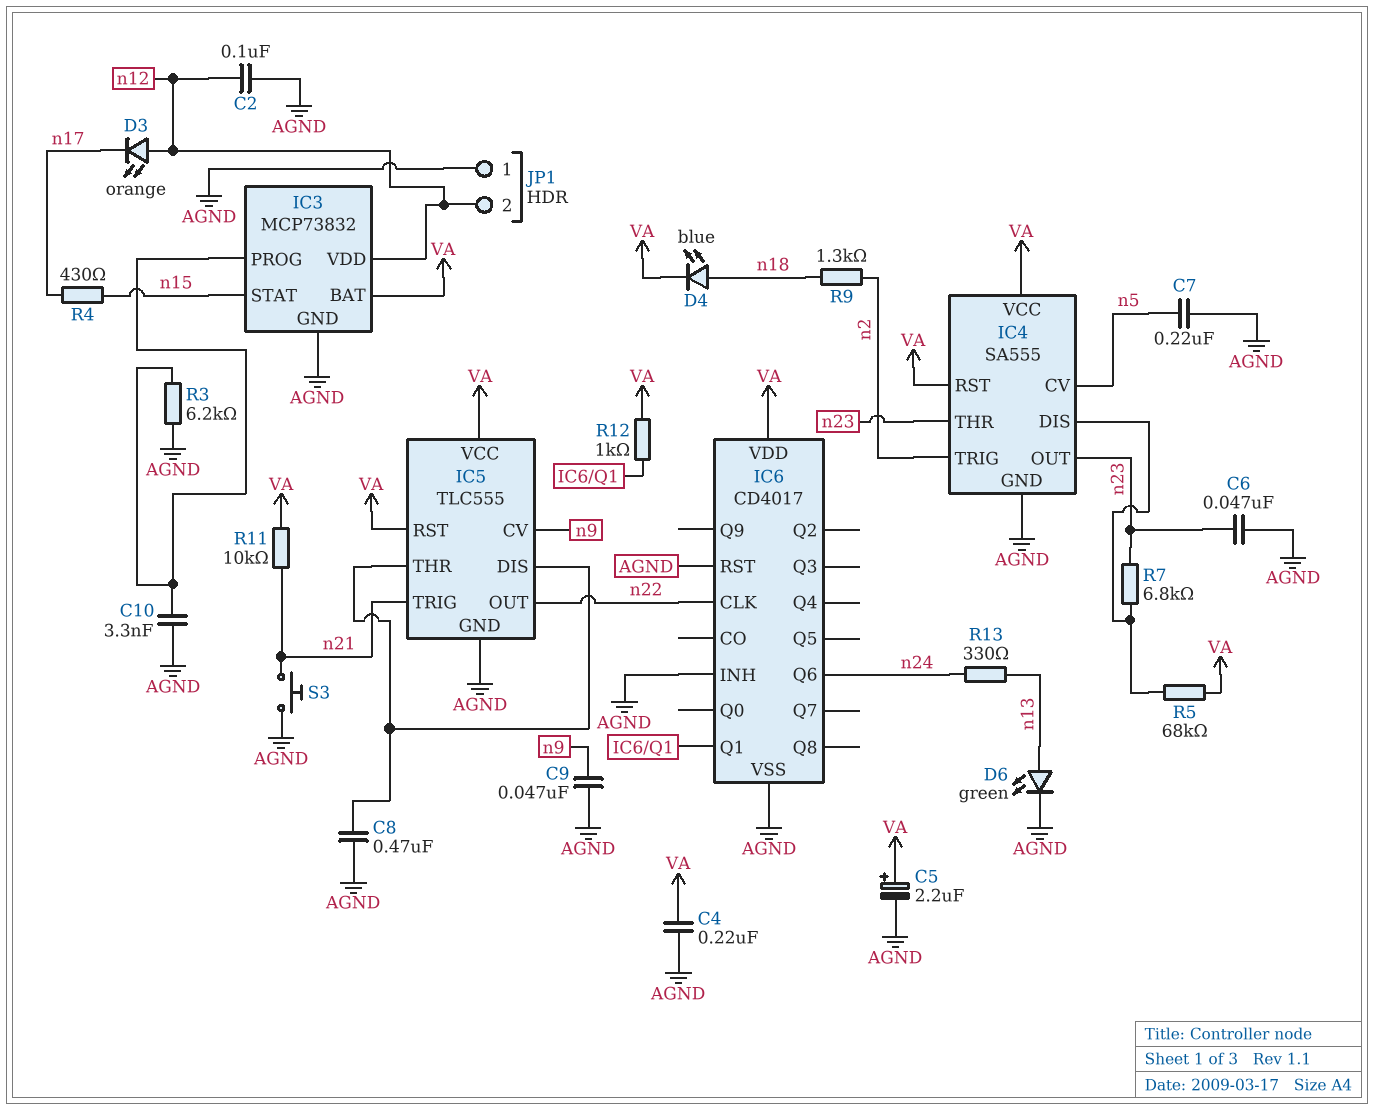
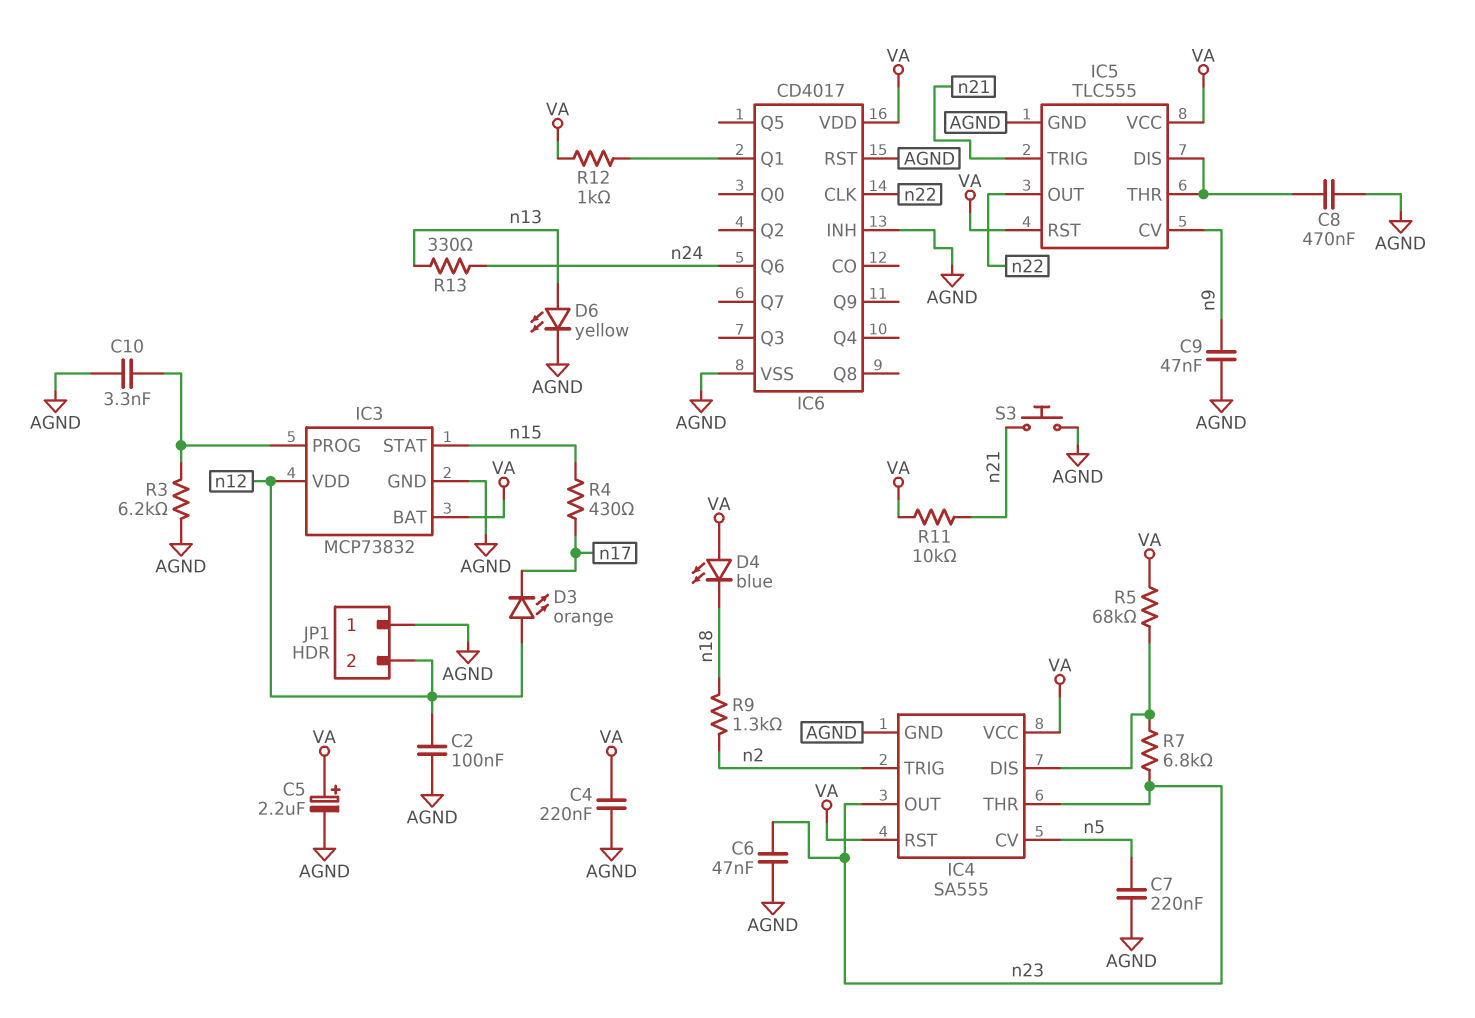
D4: LED blue (A n18, K VA) -> LED blue (A VA, K n18)
D6: LED green (A n13, K AGND) -> LED yellow (A n13, K AGND)

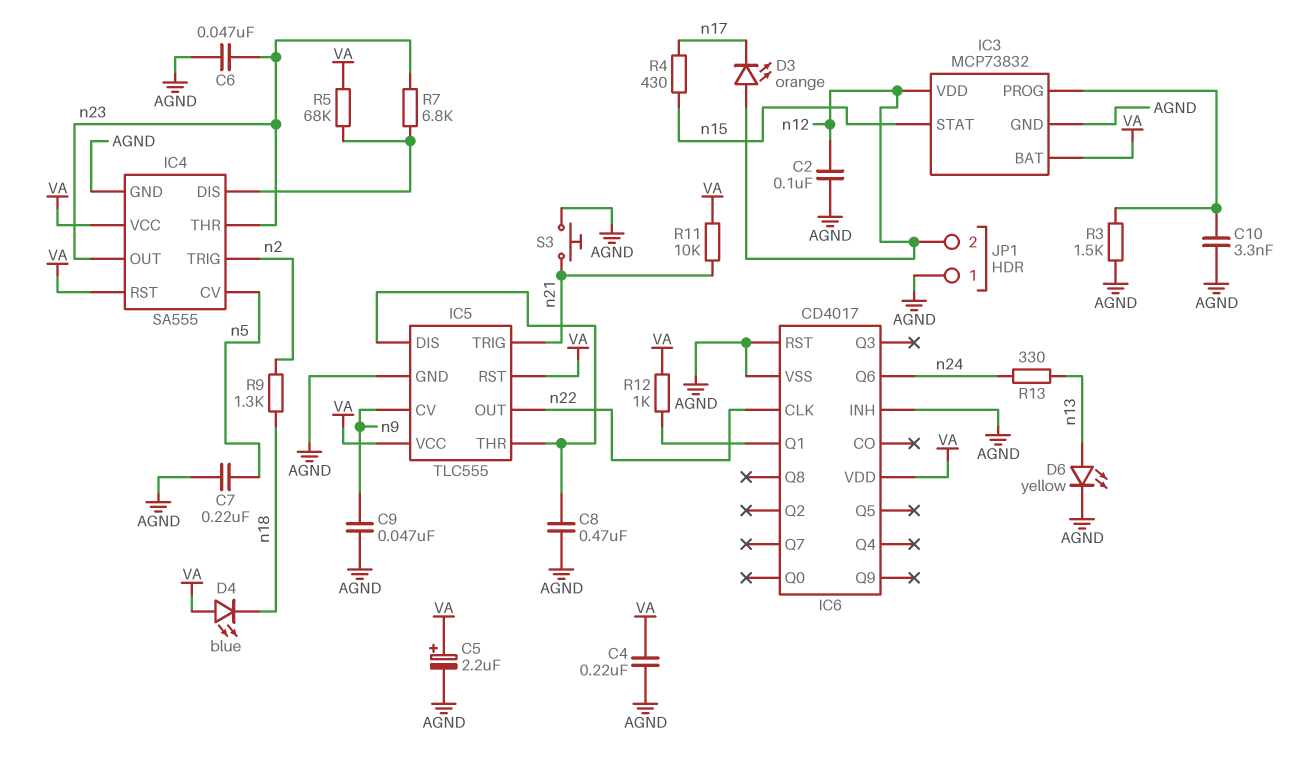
R3: 6.2k (AGND, IC3/PROG) -> 1.5k (AGND, IC3/PROG)

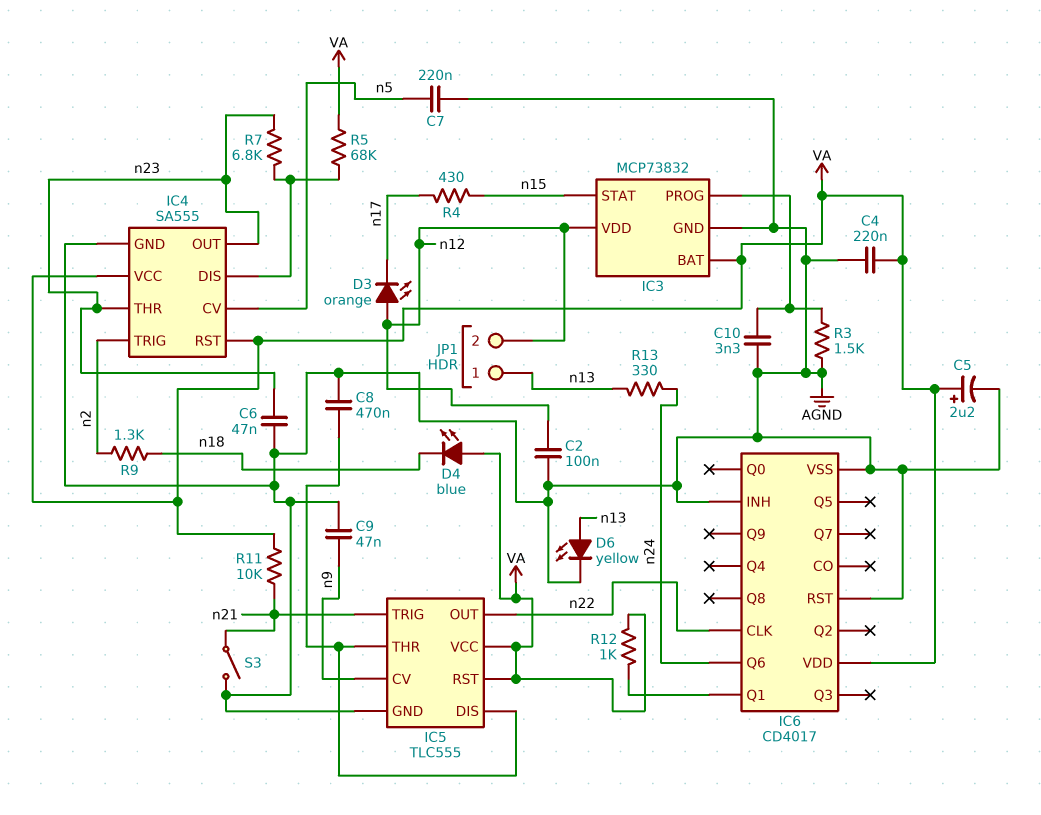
JP1 pin 1: AGND -> n13
S3: button (AGND, n21) -> switch (AGND, n21)

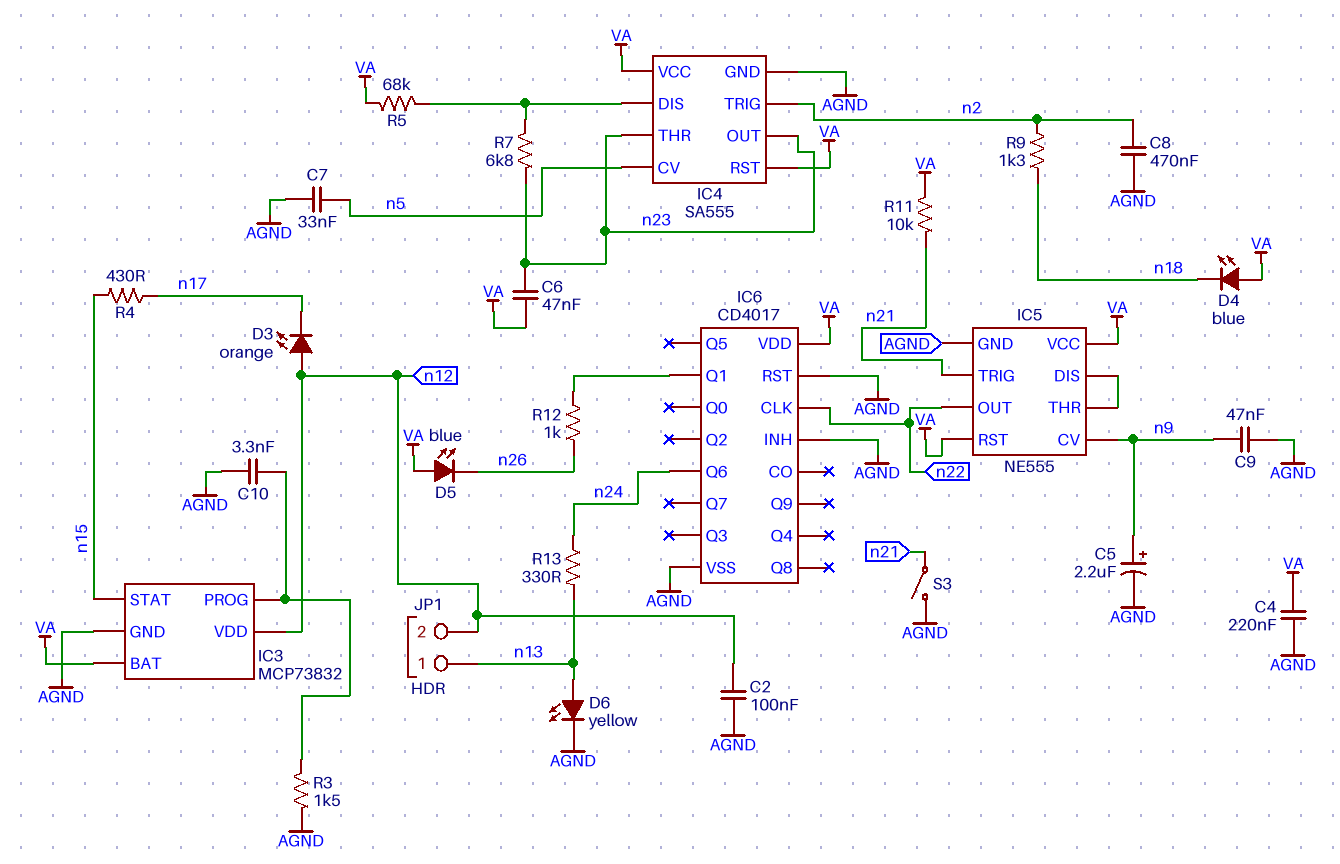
C5: 2.2uF (plus VA, minus AGND) -> 2.2uF (plus n9, minus AGND)
C6: 47nF (AGND, n23) -> 47nF (VA, n23)
C7: 220nF (AGND, n5) -> 33nF (AGND, n5)
C8: 470nF (AGND, IC5/DIS) -> 470nF (AGND, n2)
D5: none -> LED blue (A VA, K n26)
IC5: TLC555 -> NE555
R12: 1k (IC6/Q1, VA) -> 1k (IC6/Q1, n26)

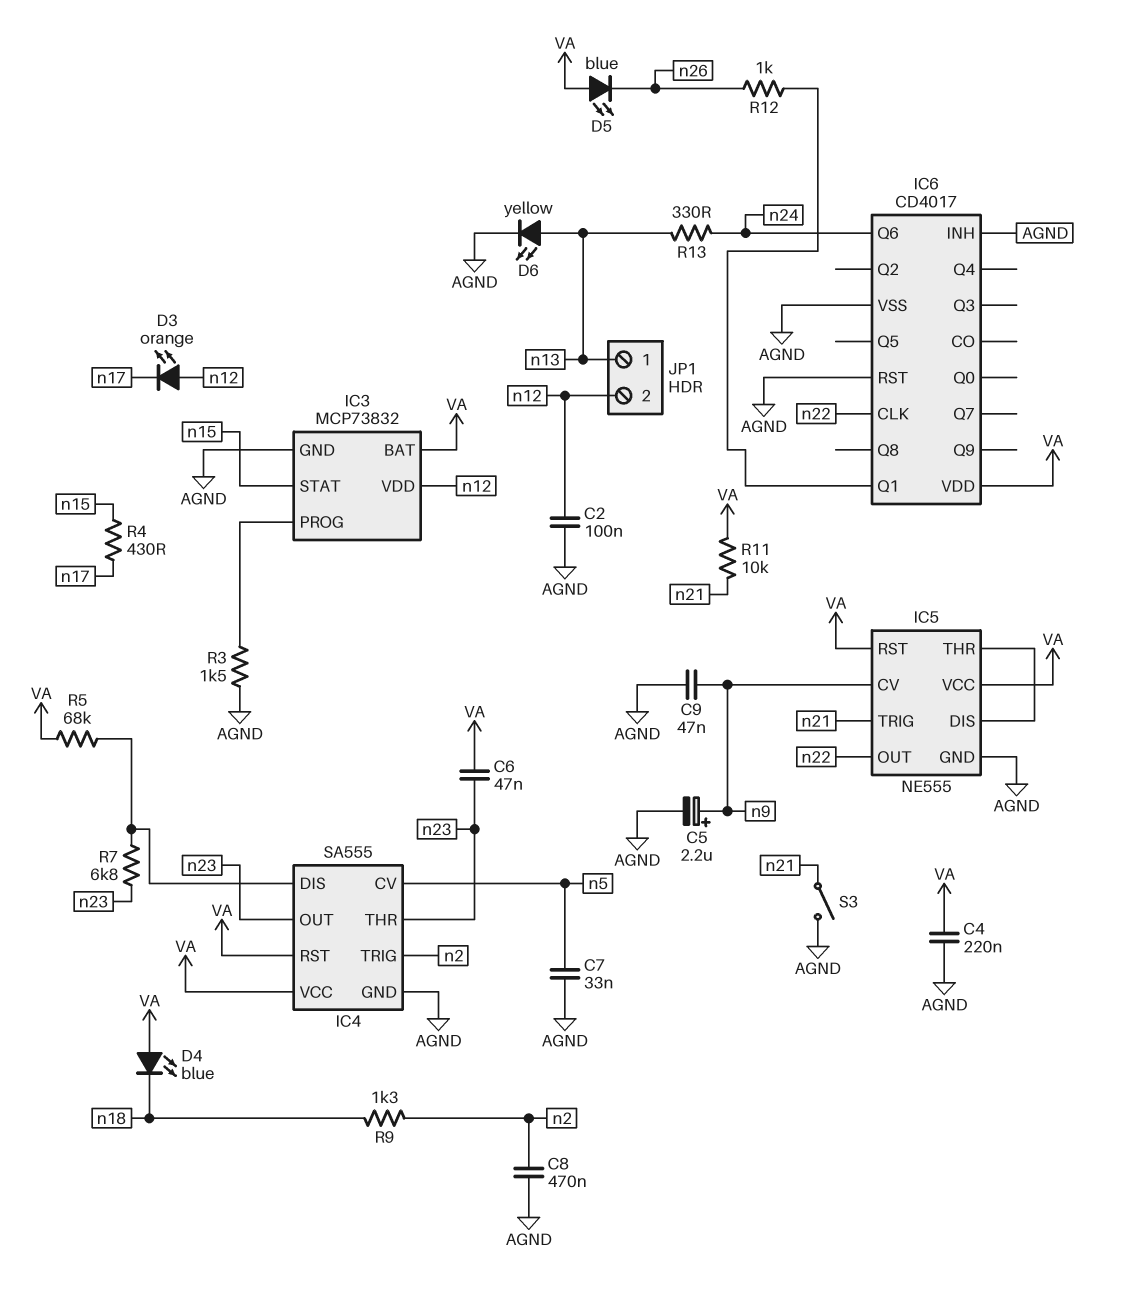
C10: 3.3nF (AGND, IC3/PROG) -> none

